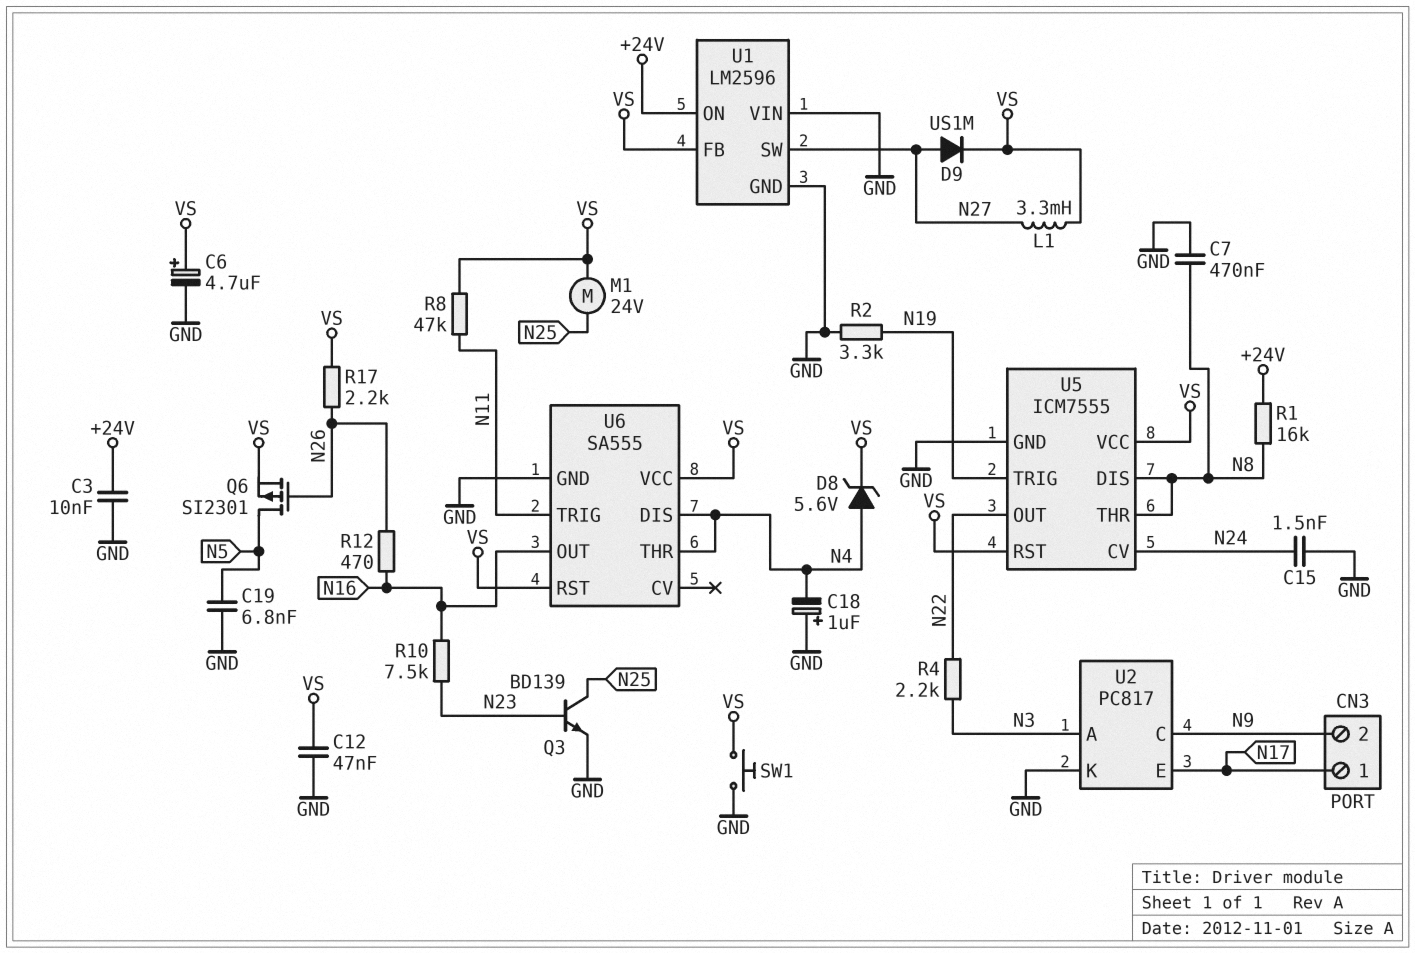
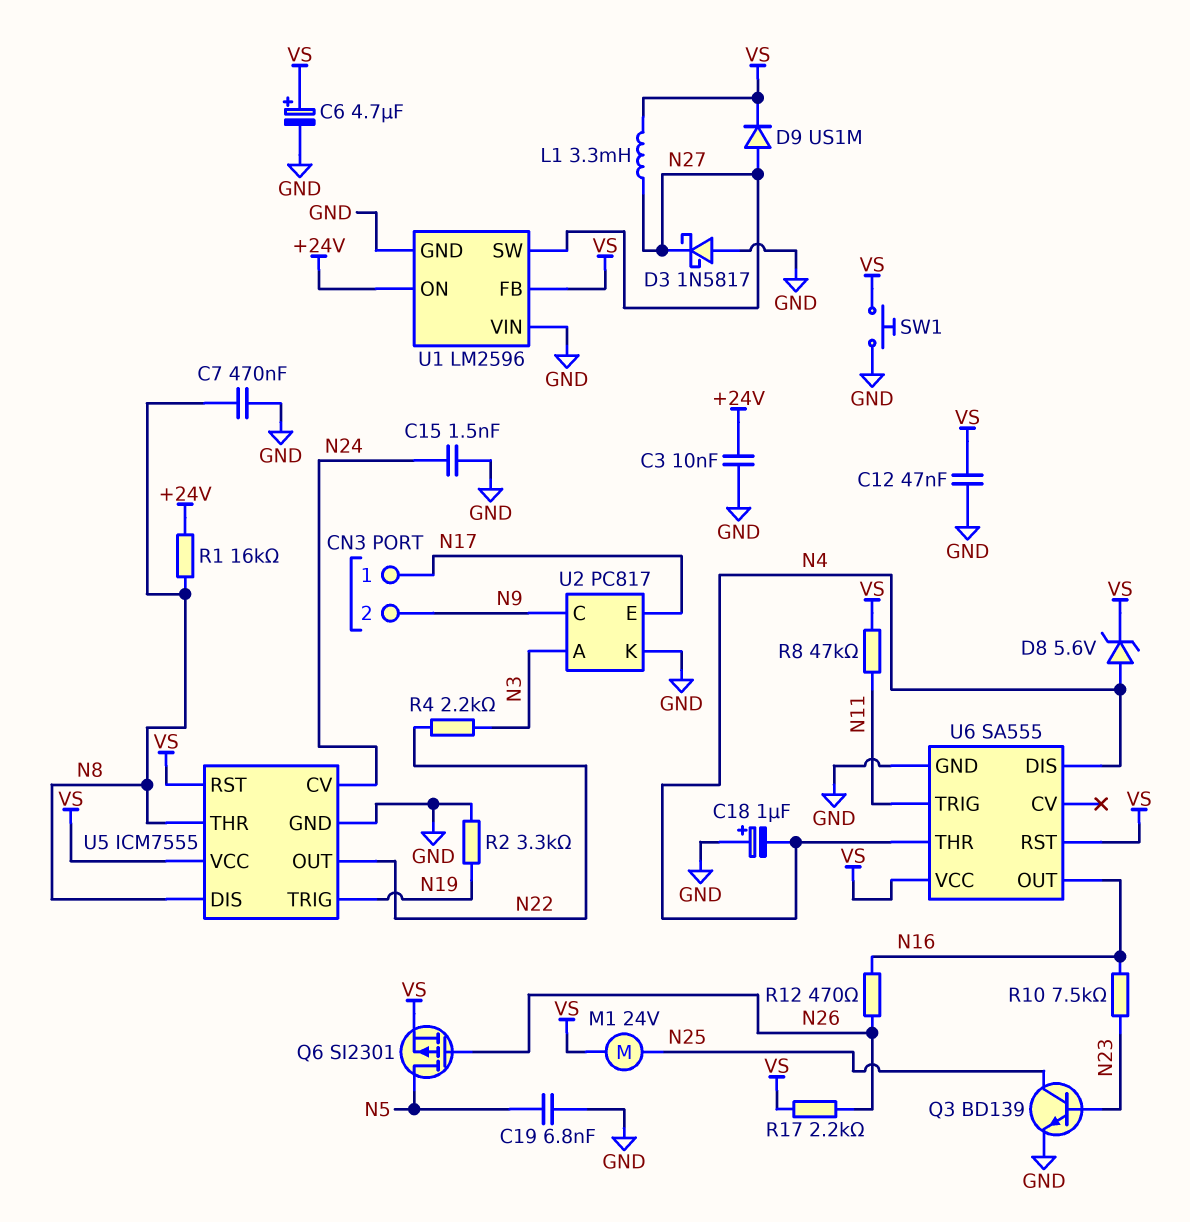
D3: none -> schottky 1N5817 (A GND, K N27)

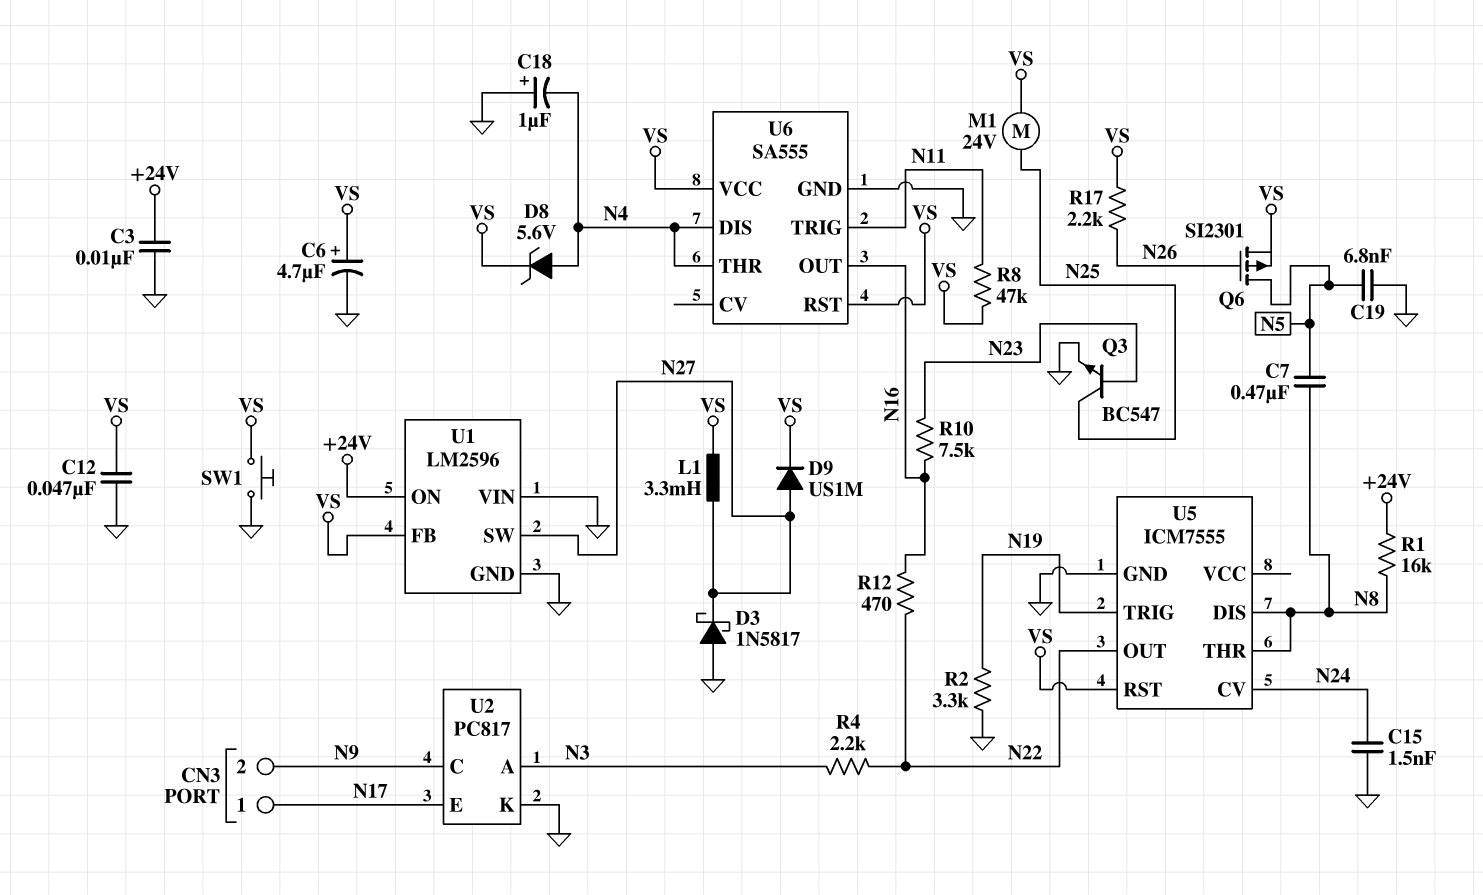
C7: 470nF (GND, N8) -> 470nF (N5, N8)
Q3: NPN BD139 (B N23, C N25, E GND) -> NPN BC547 (B N23, C N25, E GND)
R12: 470 (N16, N26) -> 470 (N16, N22)
U5 pin VCC: VS -> none

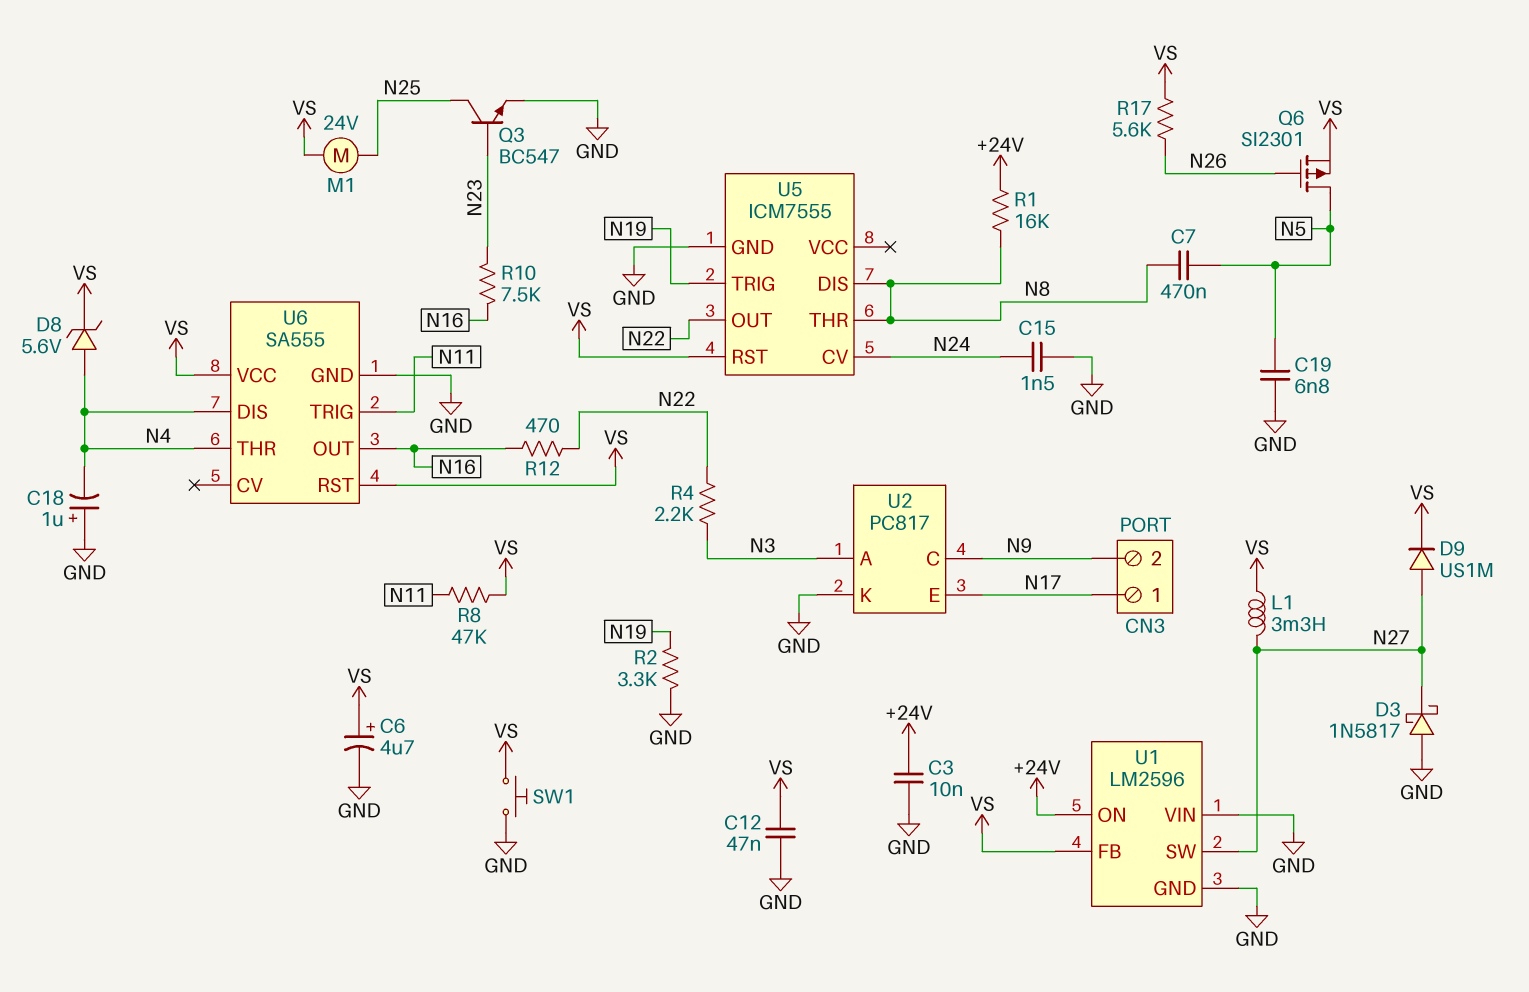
R17: 2.2k (N26, VS) -> 5.6k (N26, VS)

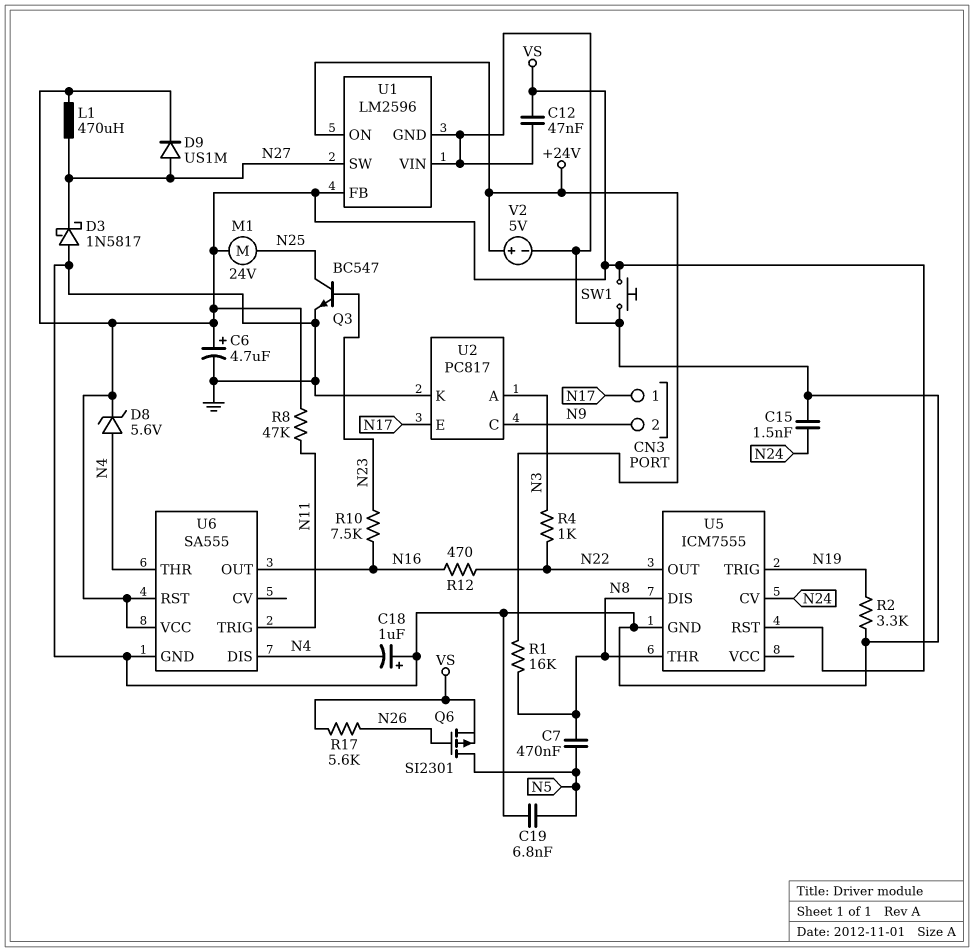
C3: 10nF (+24V, GND) -> none
L1: 3.3mH (N27, VS) -> 470uH (N27, VS)
R4: 2.2k (N3, N22) -> 1k (N3, N22)
V2: none -> 5V (plus +24V, minus GND)

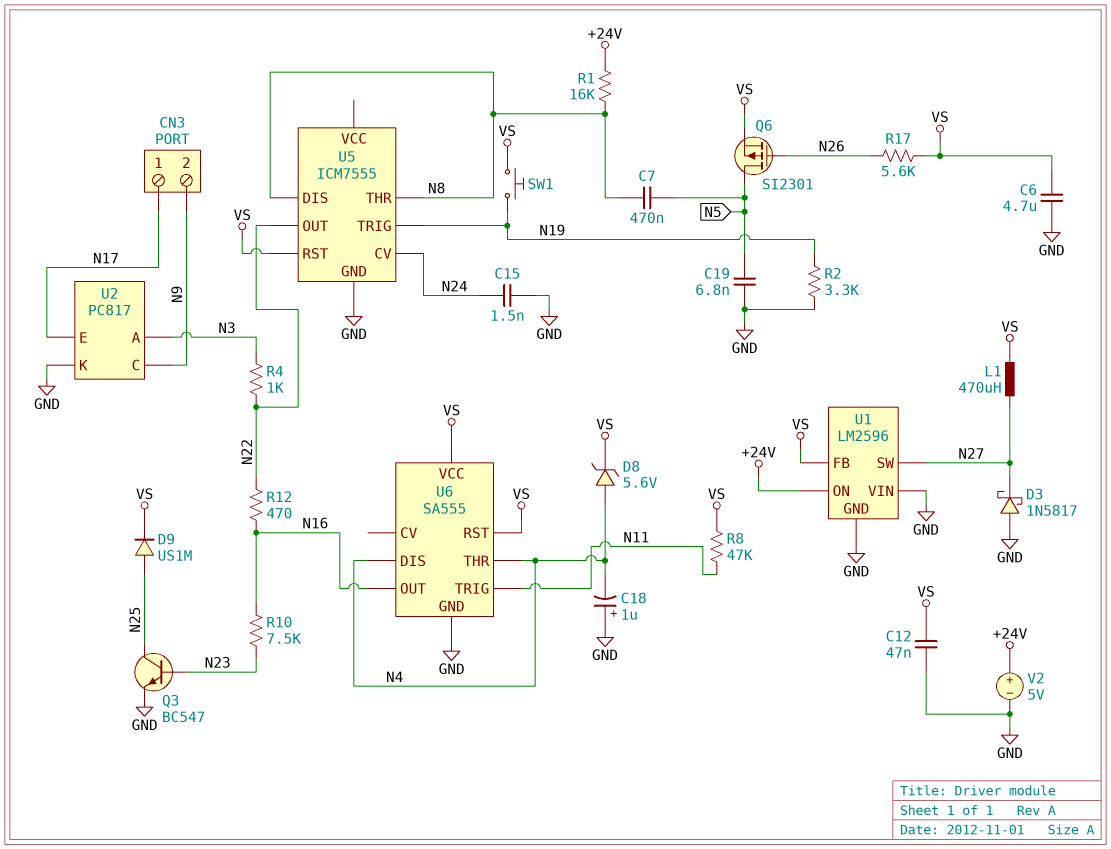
C6: 4.7uF (plus VS, minus GND) -> 4.7uF (GND, VS)
D9: diode US1M (A N27, K VS) -> diode US1M (A N25, K VS)
M1: motor 24V (N25, VS) -> none
SW1: button (GND, VS) -> button (N19, VS)

